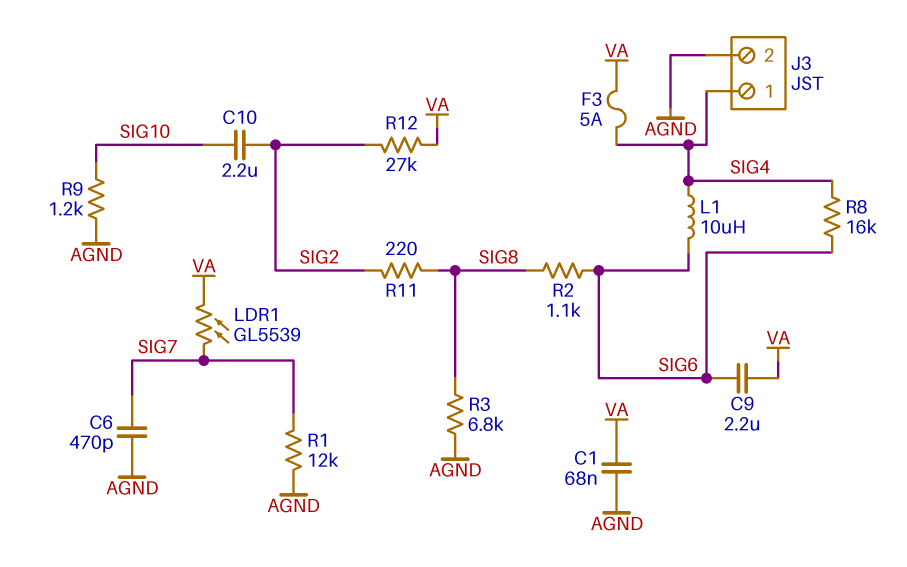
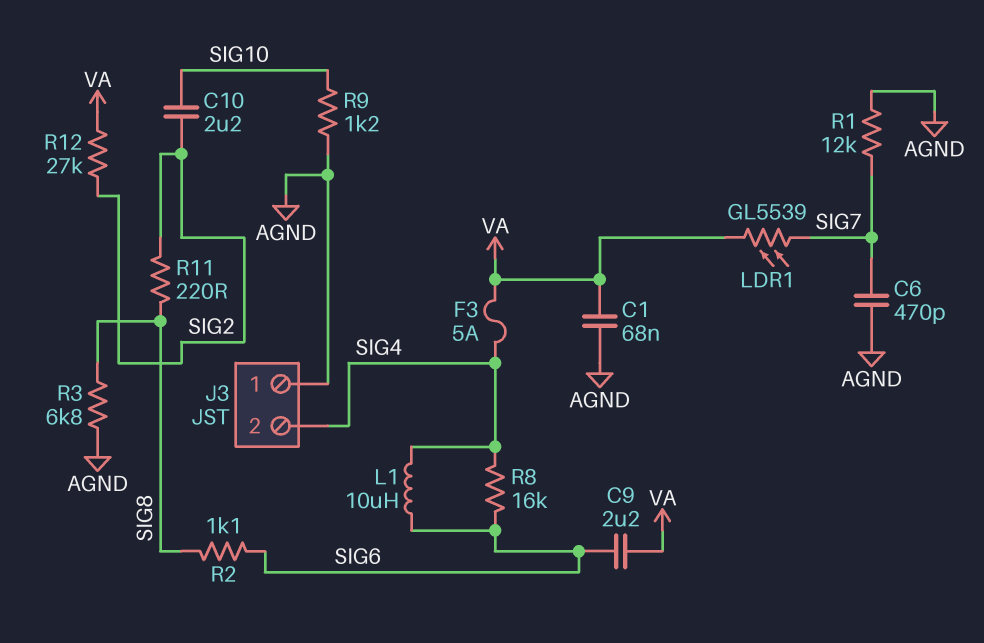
J3 pin 1: SIG4 -> AGND
J3 pin 2: AGND -> SIG4

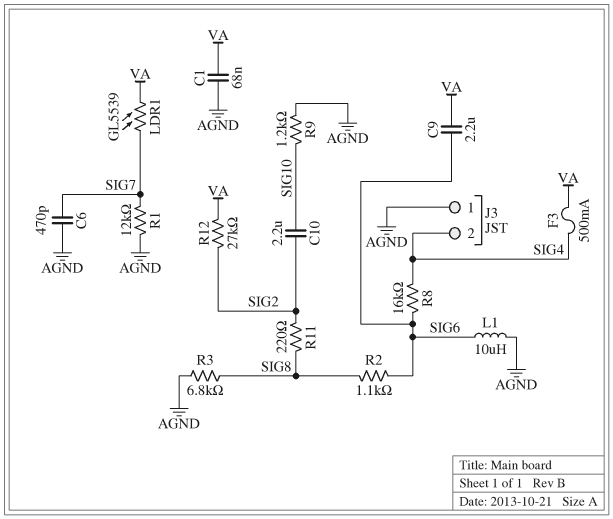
F3: 5A (SIG4, VA) -> 500mA (SIG4, VA)
L1: 10uH (SIG4, SIG6) -> 10uH (AGND, SIG6)

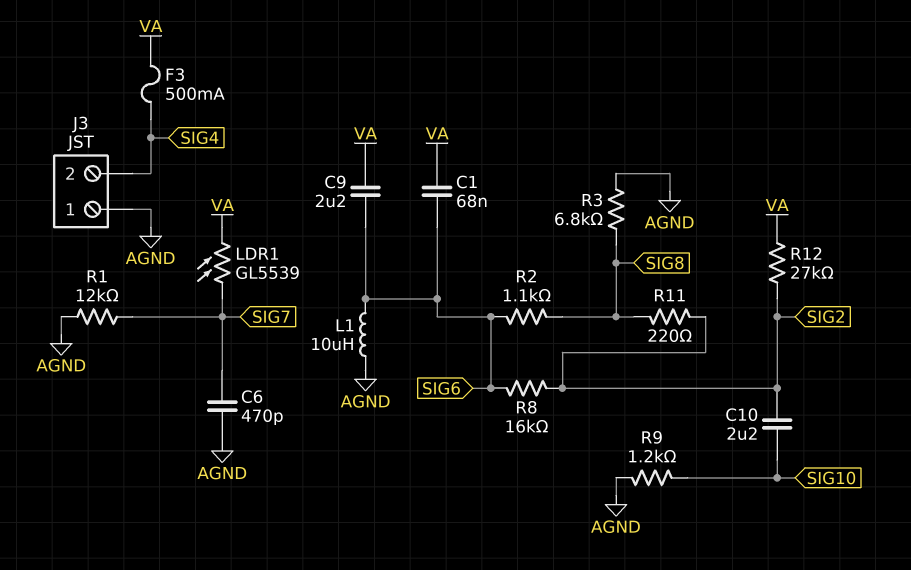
C1: 68nF (AGND, VA) -> 68nF (SIG6, VA)
R8: 16k (SIG4, SIG6) -> 16k (SIG2, SIG6)

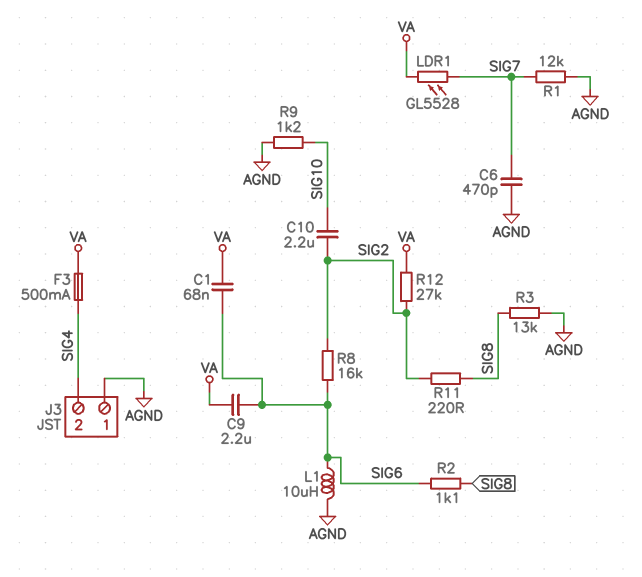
LDR1: GL5539 (SIG7, VA) -> GL5528 (SIG7, VA)
R3: 6.8k (AGND, SIG8) -> 13k (AGND, SIG8)

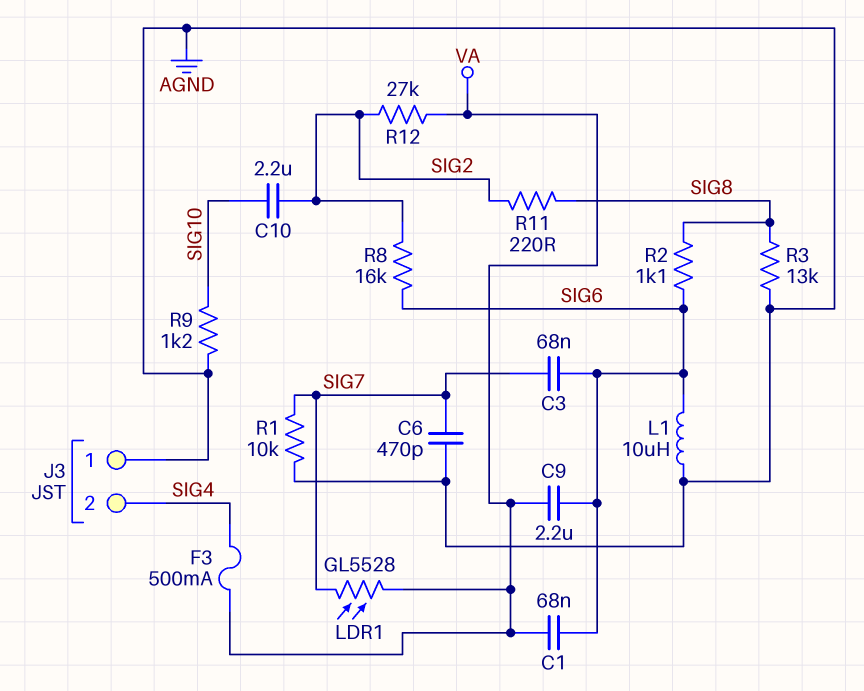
C3: none -> 68nF (SIG6, SIG7)
R1: 12k (AGND, SIG7) -> 10k (AGND, SIG7)

